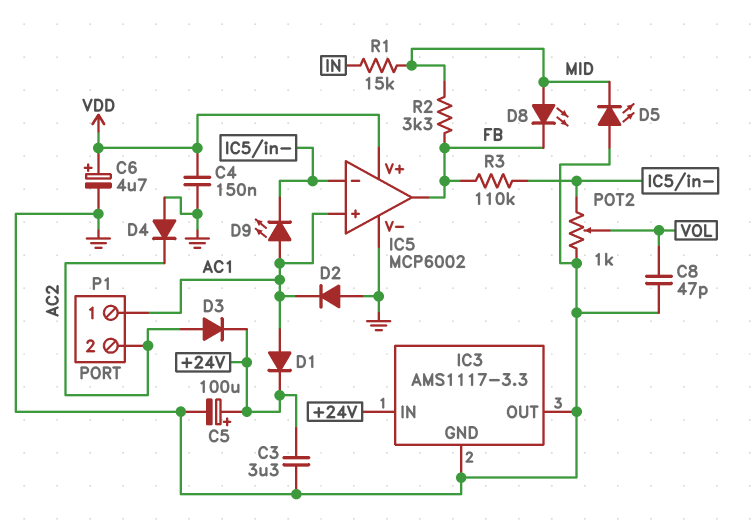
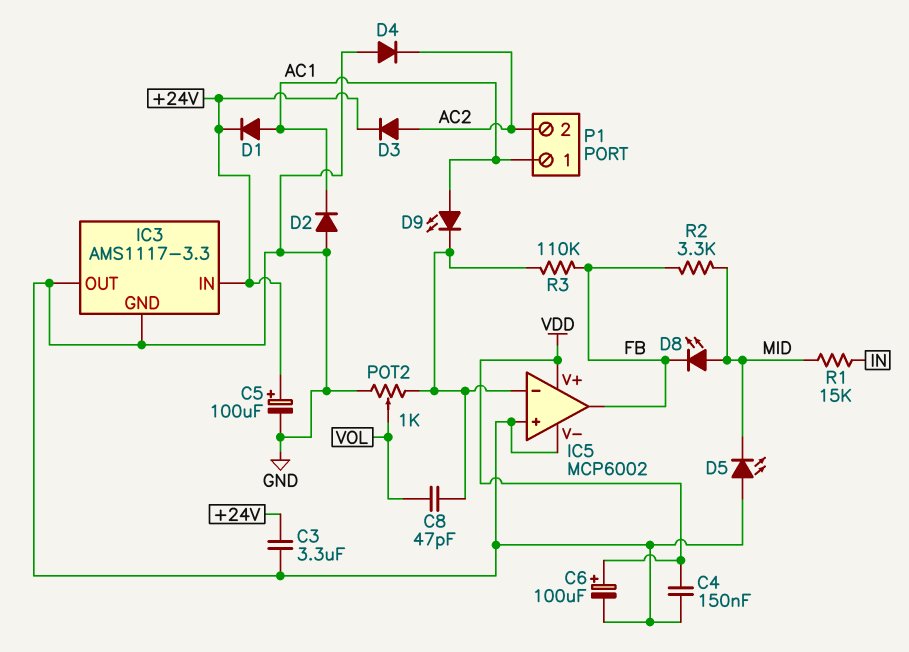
C6: 4.7uF (plus VDD, minus GND) -> 100uF (plus VDD, minus GND)
C8: 47pF (GND, VOL) -> 47pF (IC5/in-, VOL)
IC5 pin in+: AC1 -> GND

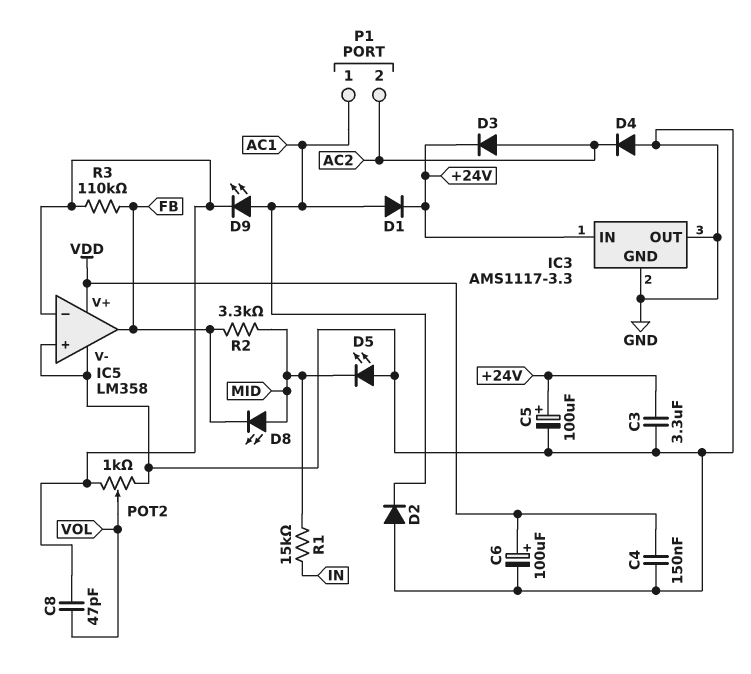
IC5: MCP6002 -> LM358

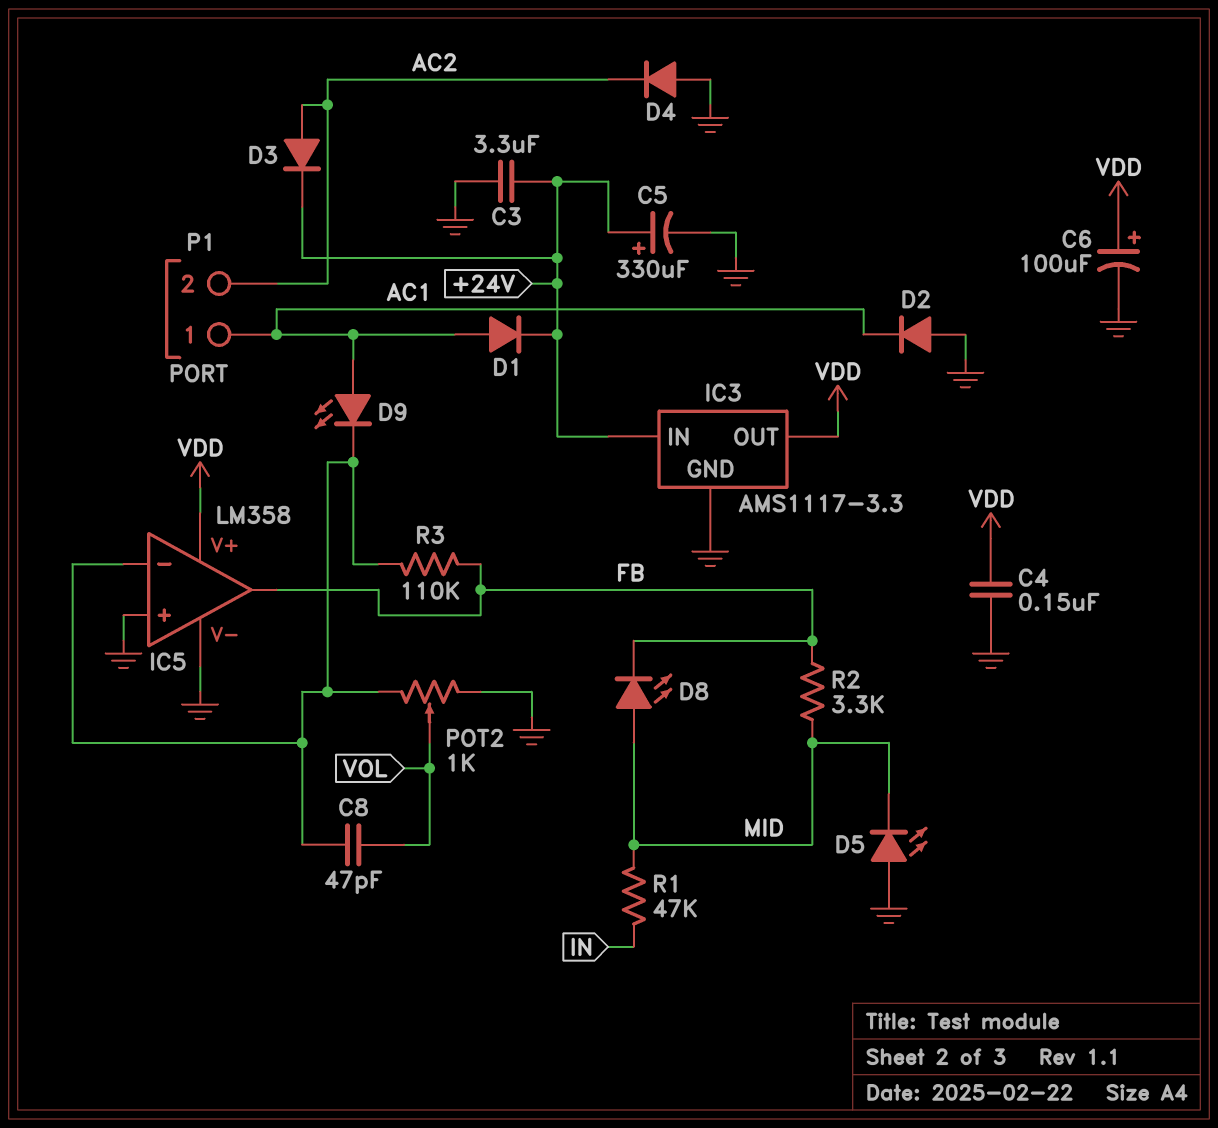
C5: 100uF (plus +24V, minus GND) -> 330uF (plus +24V, minus GND)
IC3 pin OUT: GND -> VDD
R1: 15k (IN, MID) -> 47k (IN, MID)

